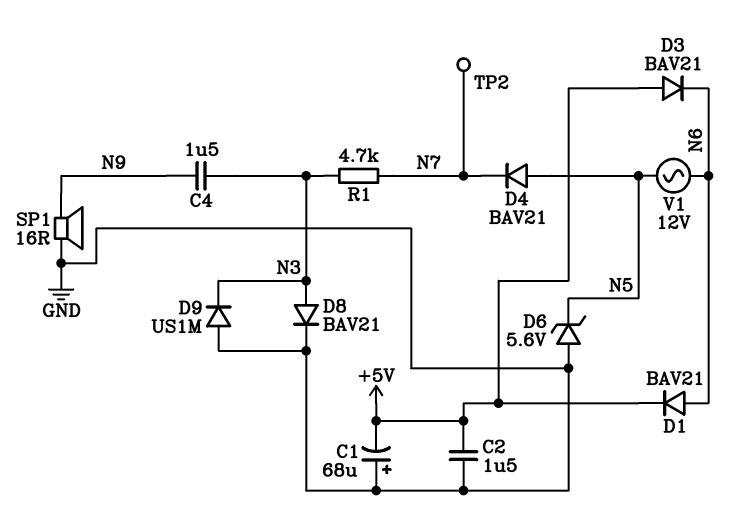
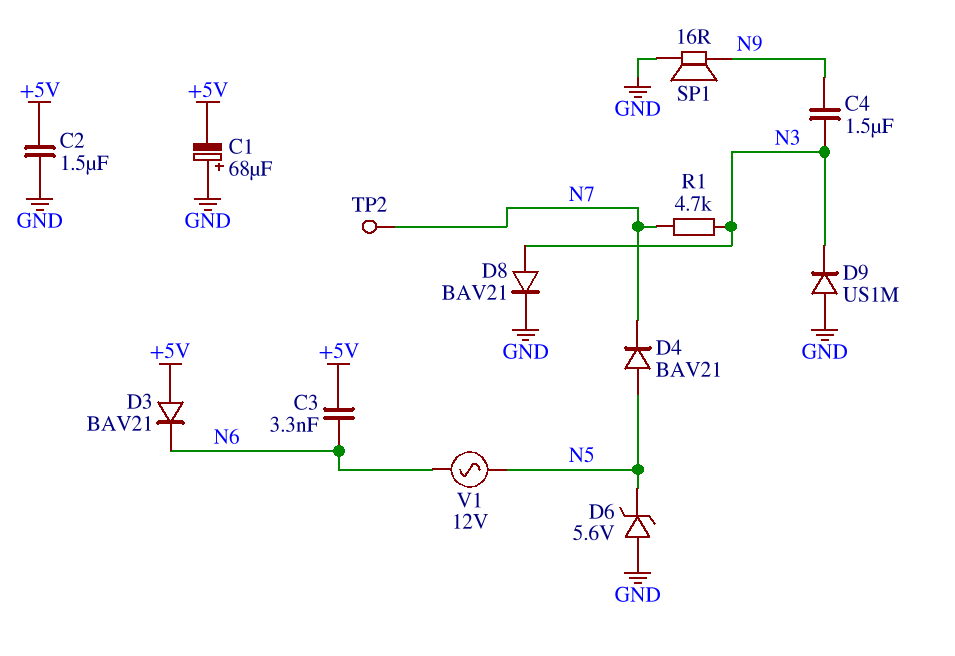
C3: none -> 3.3nF (+5V, N6)
D1: diode BAV21 (A N6, K +5V) -> none

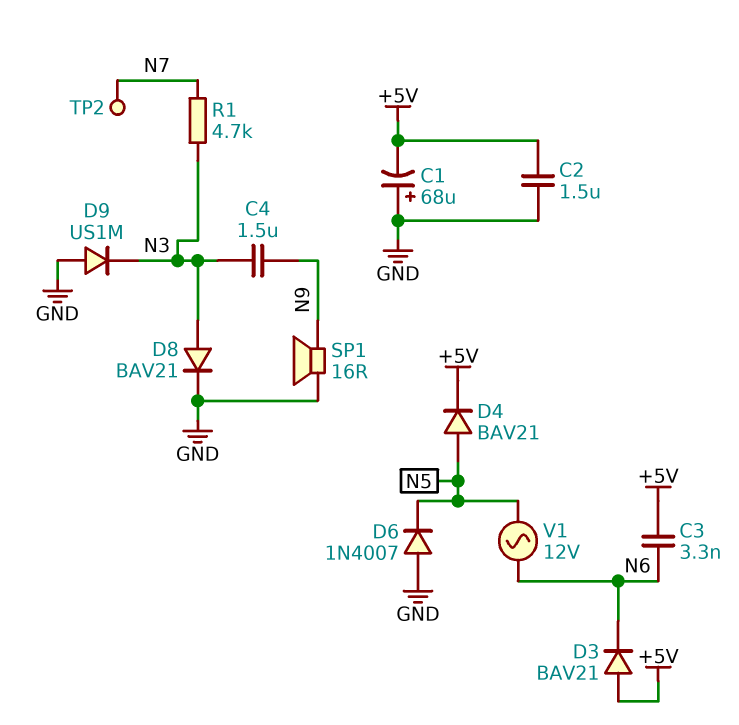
D4: diode BAV21 (A N5, K N7) -> diode BAV21 (A N5, K +5V)
D6: zener 5.6V (A GND, K N5) -> diode 1N4007 (A GND, K N5)

